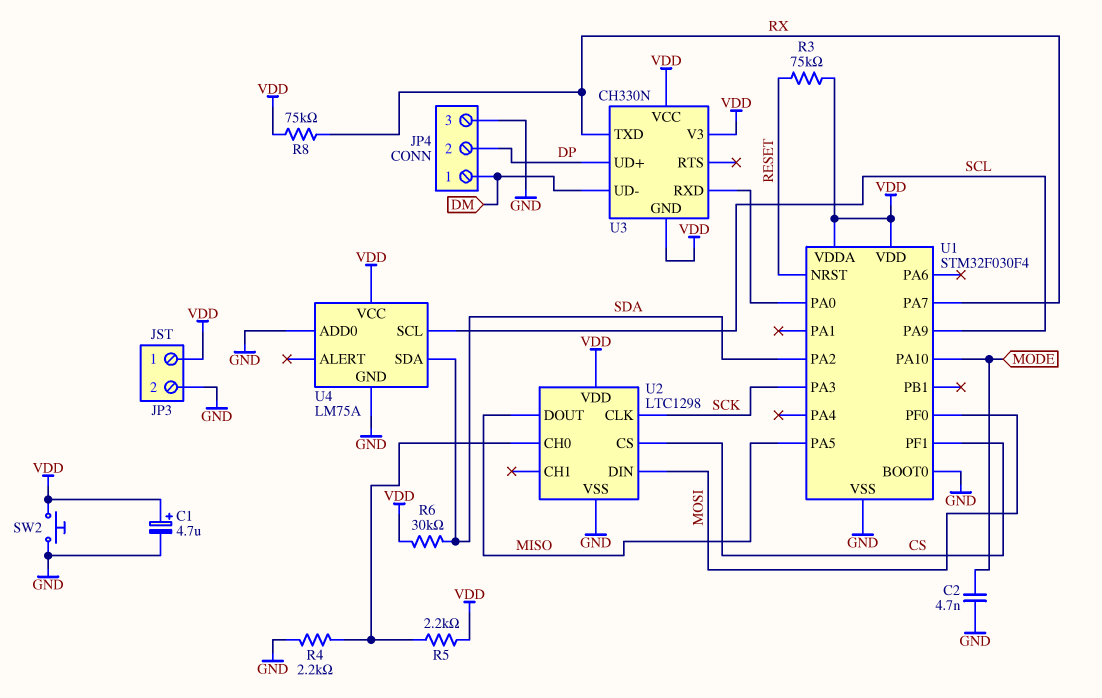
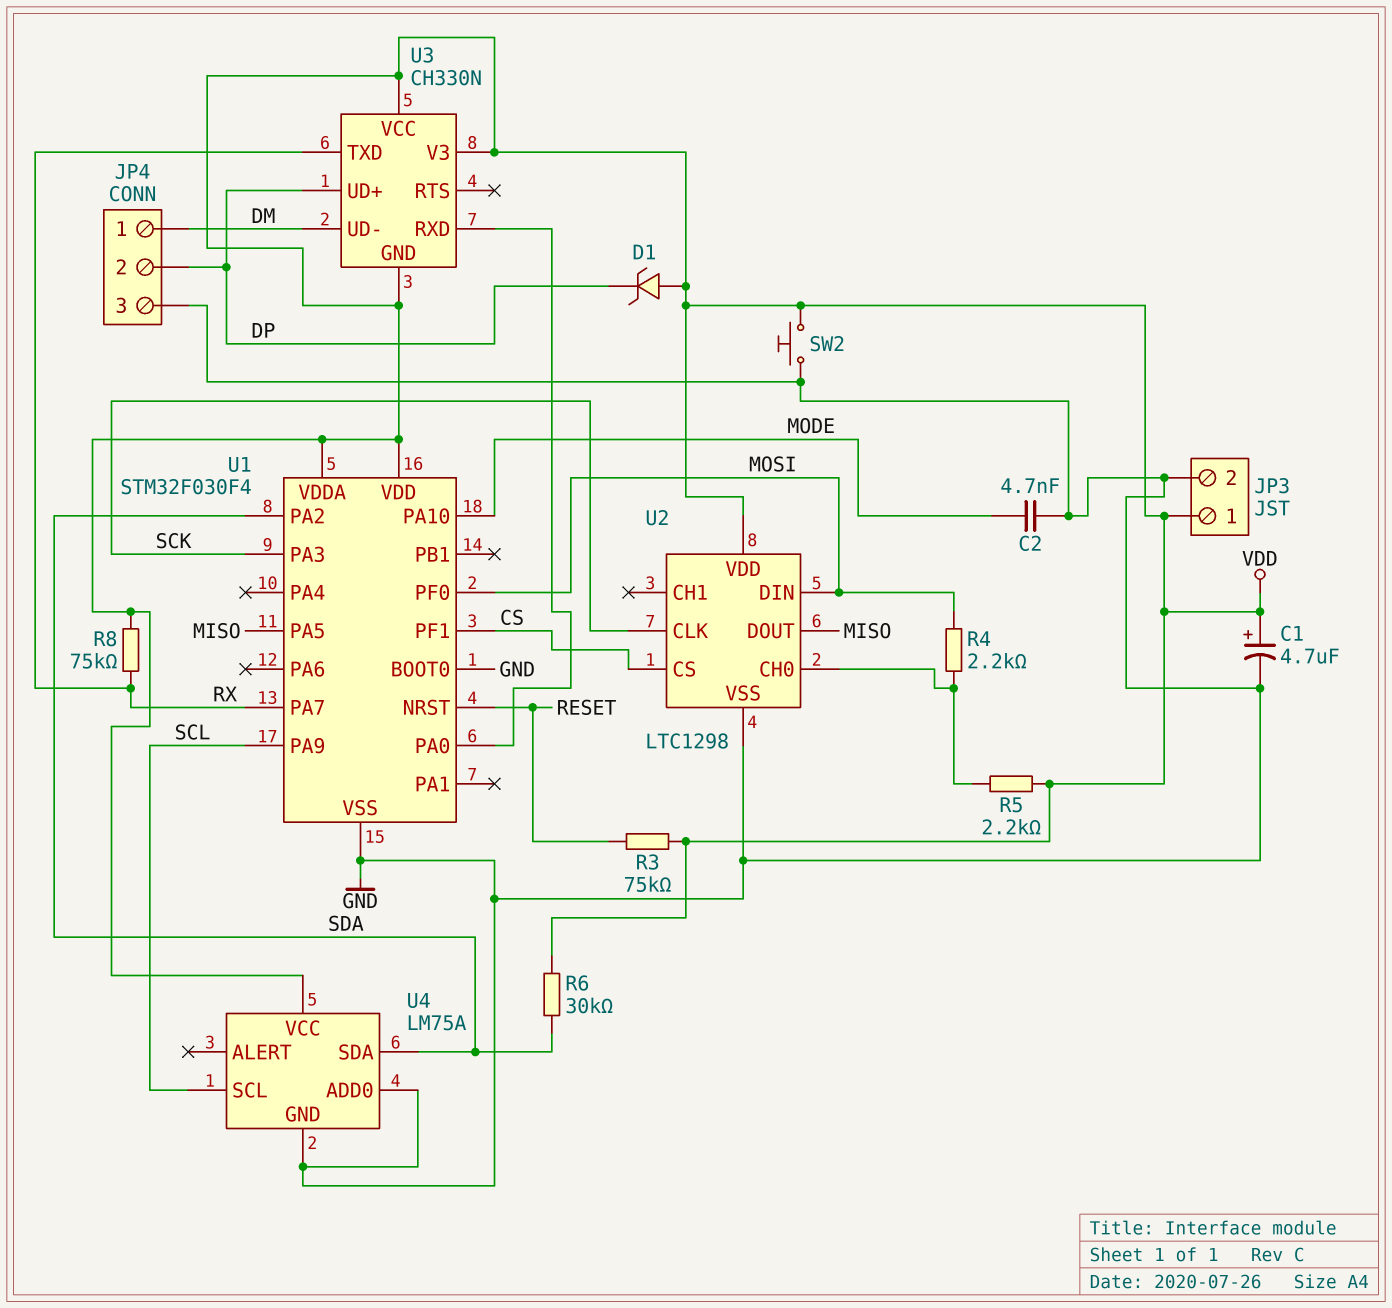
D1: none -> zener (A VDD, K DP)
R4: 2.2k (GND, U2/CH0) -> 2.2k (MOSI, U2/CH0)

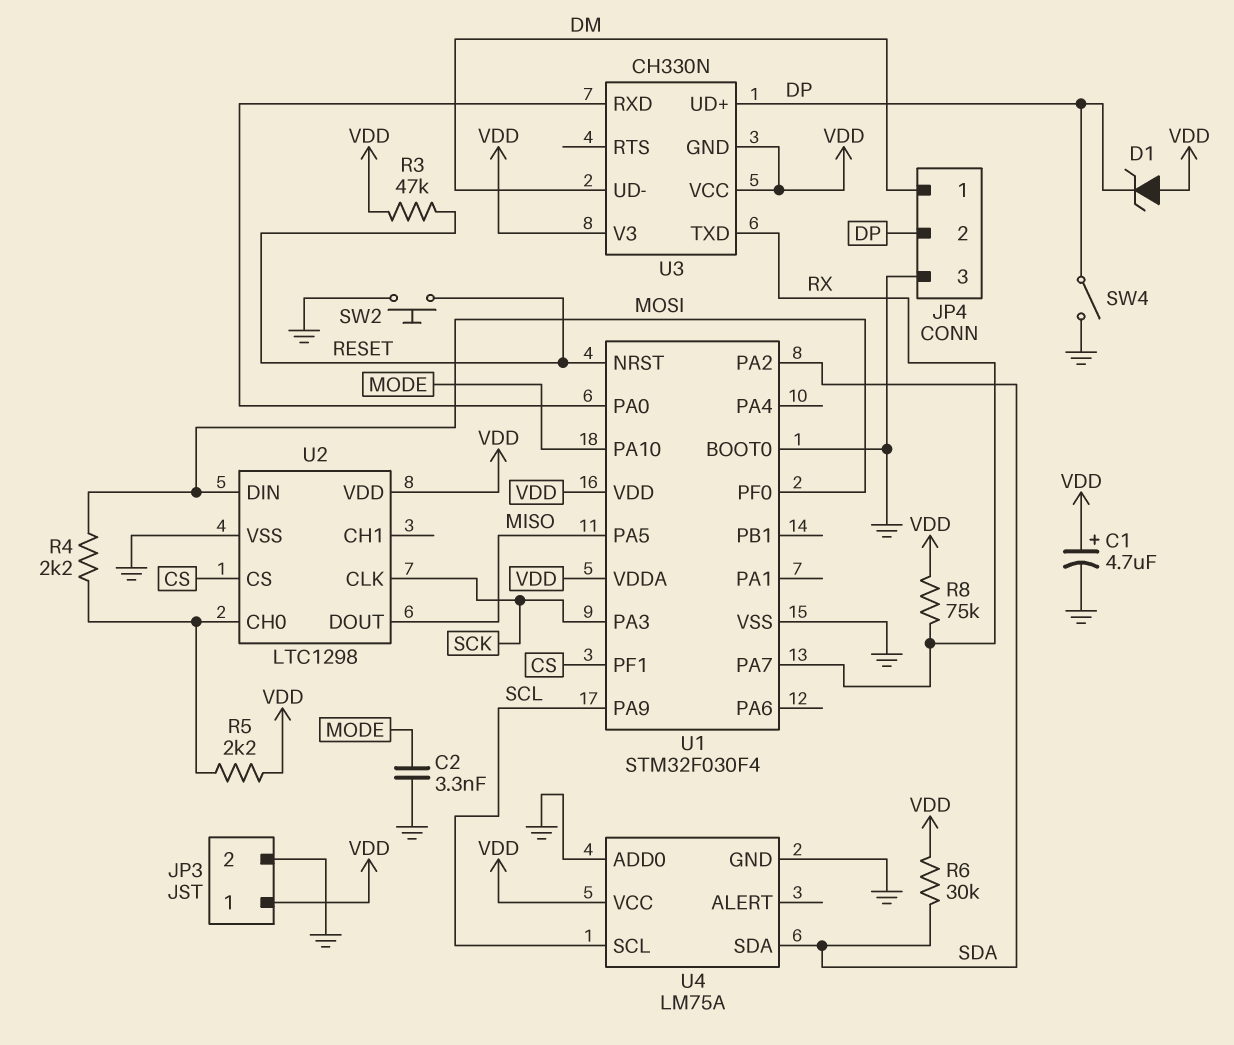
C2: 4.7nF (GND, MODE) -> 3.3nF (GND, MODE)
R3: 75k (RESET, VDD) -> 47k (RESET, VDD)
SW2: button (GND, VDD) -> button (GND, RESET)
SW4: none -> switch (DP, GND)

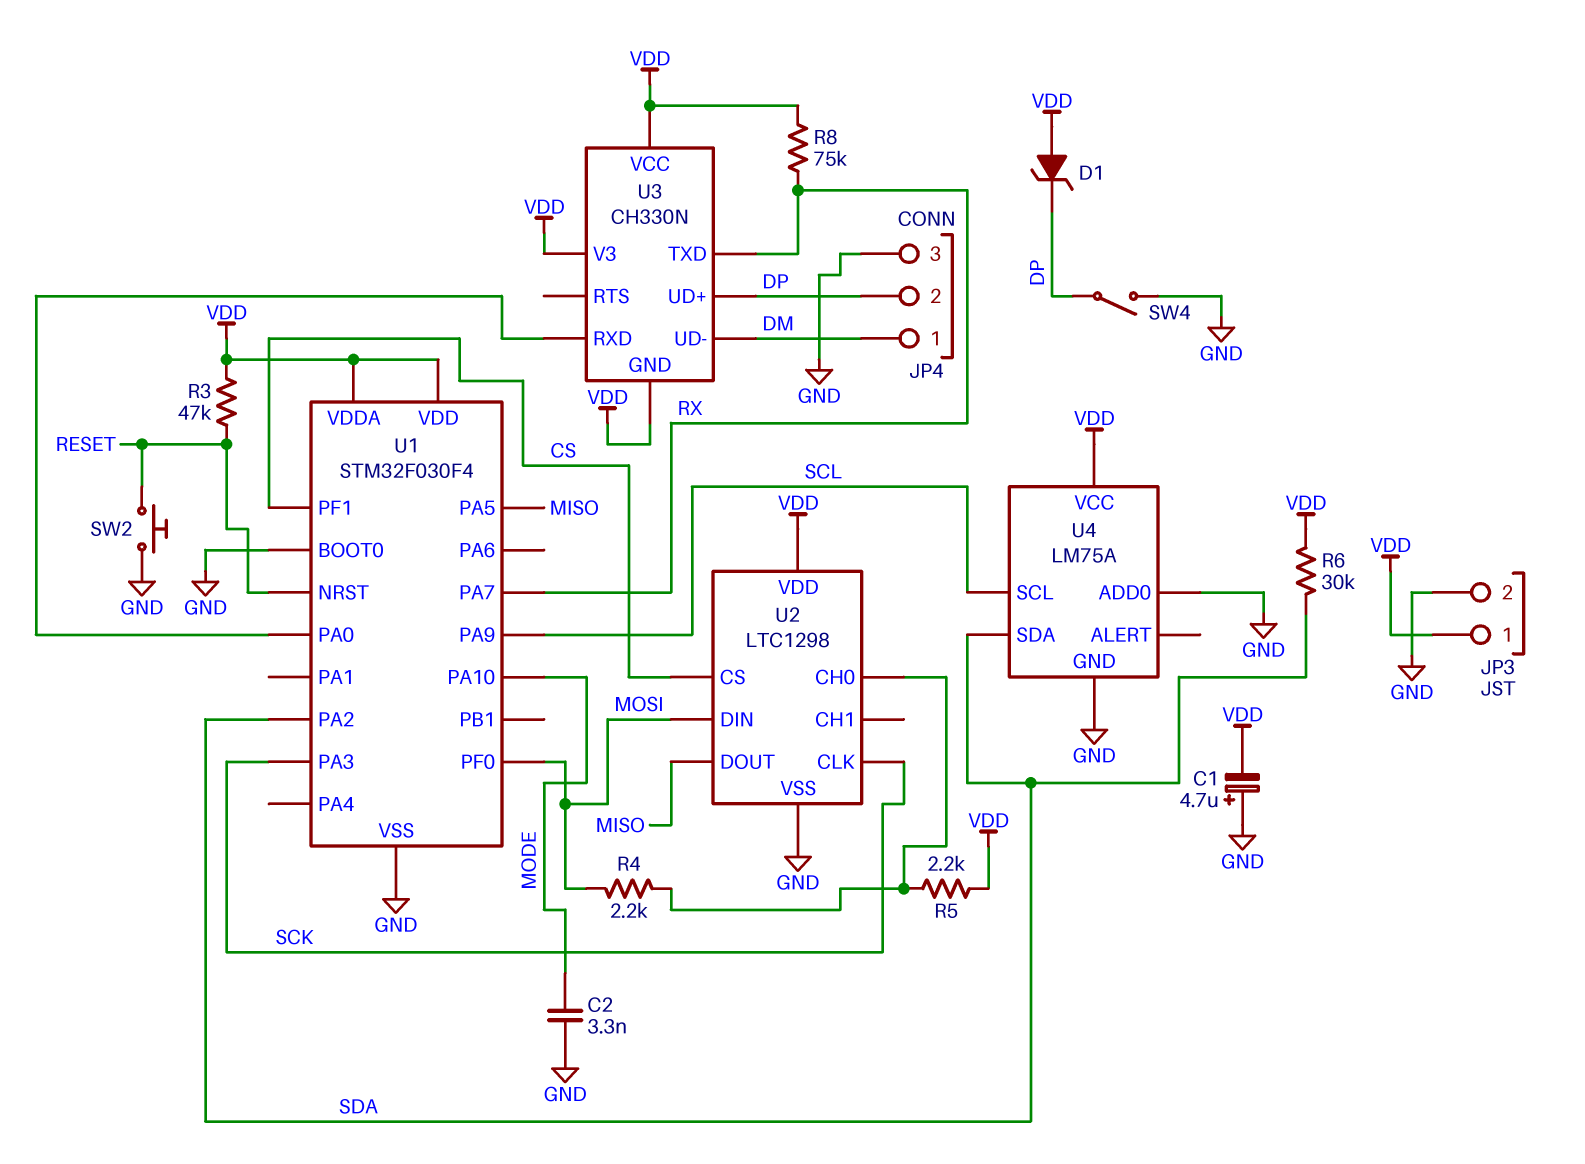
C1: 4.7uF (plus VDD, minus GND) -> 4.7uF (plus GND, minus VDD)

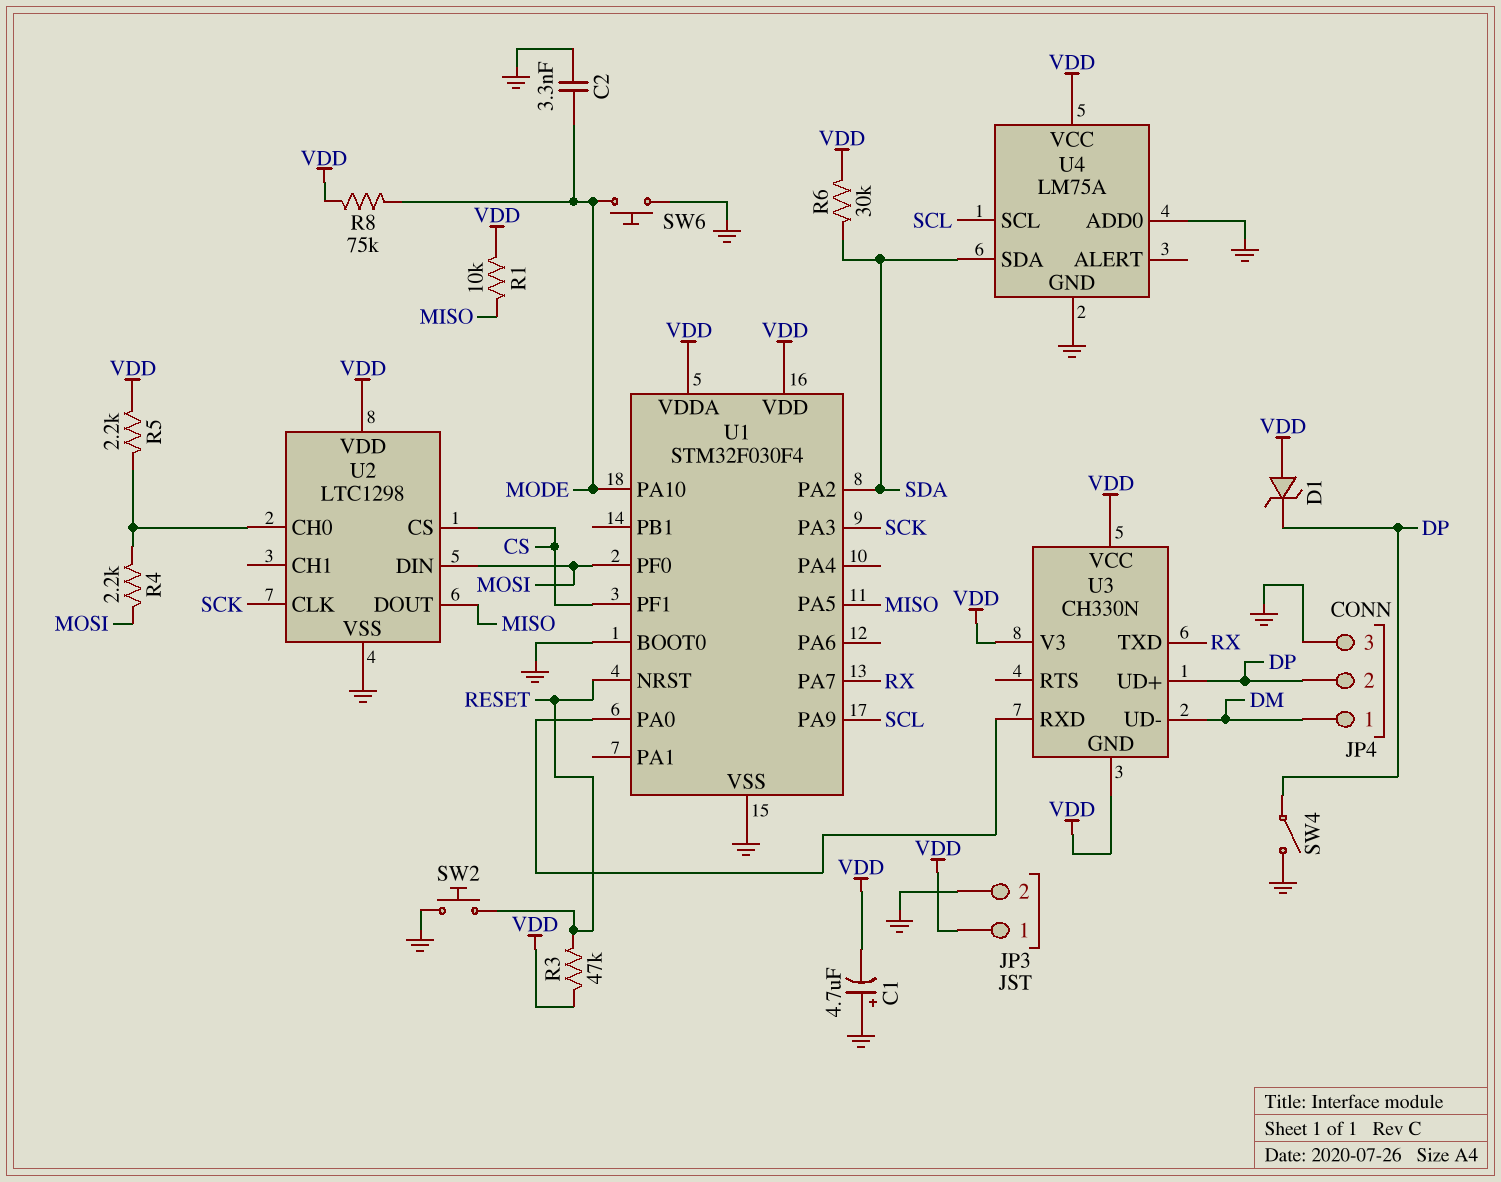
R1: none -> 10k (MISO, VDD)
R8: 75k (RX, VDD) -> 75k (MODE, VDD)
SW6: none -> button (GND, MODE)

